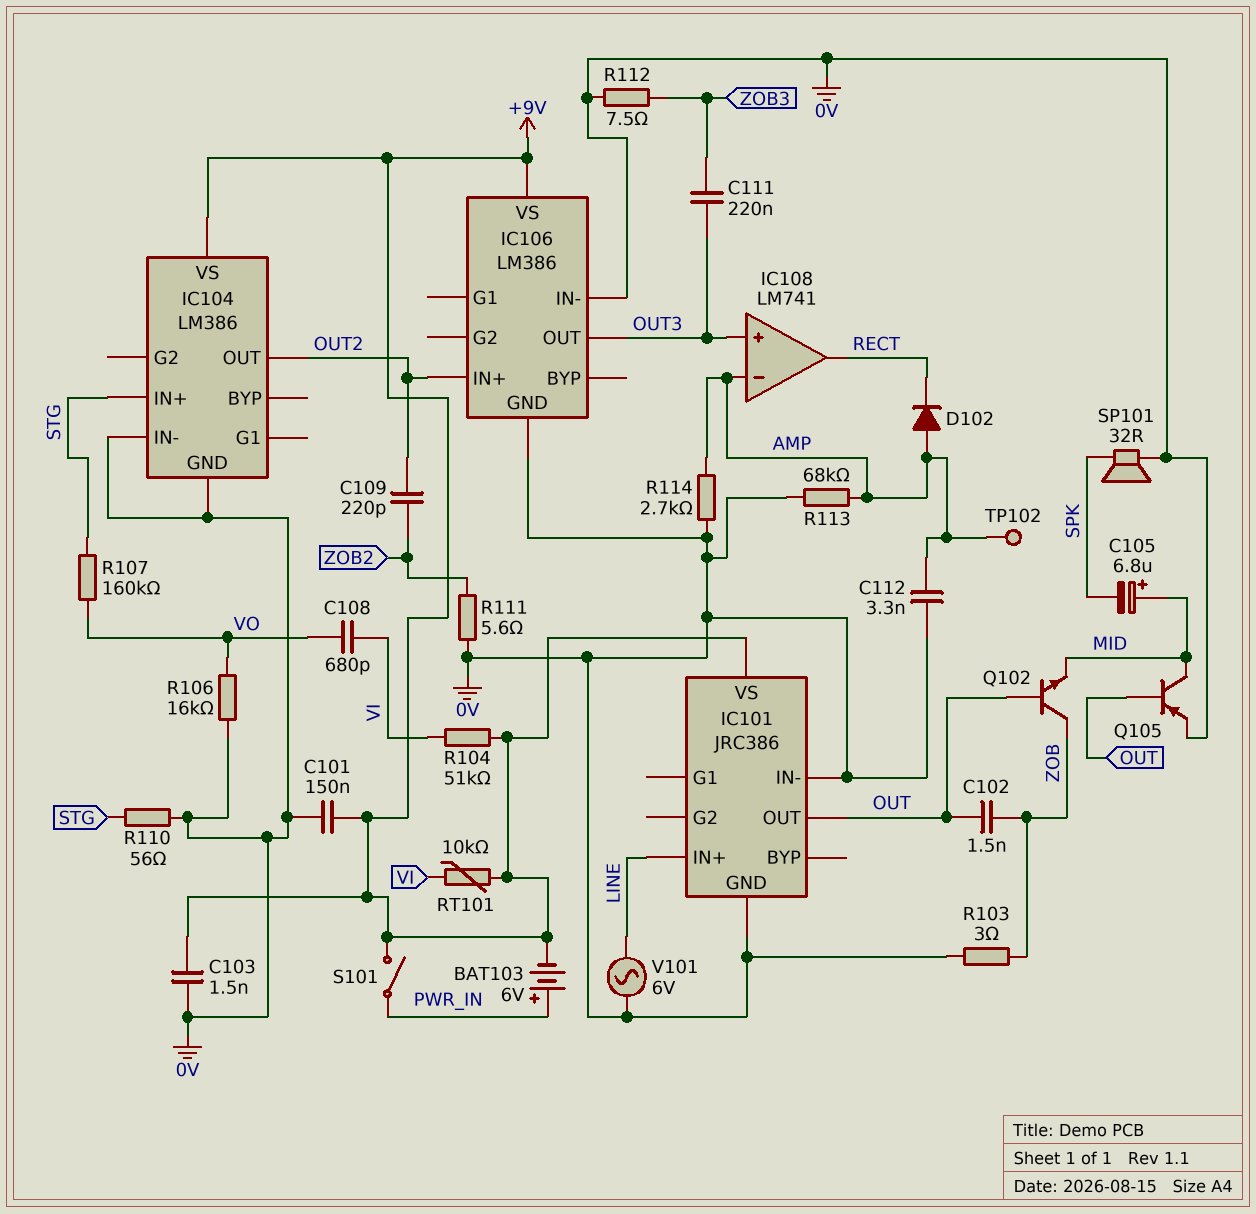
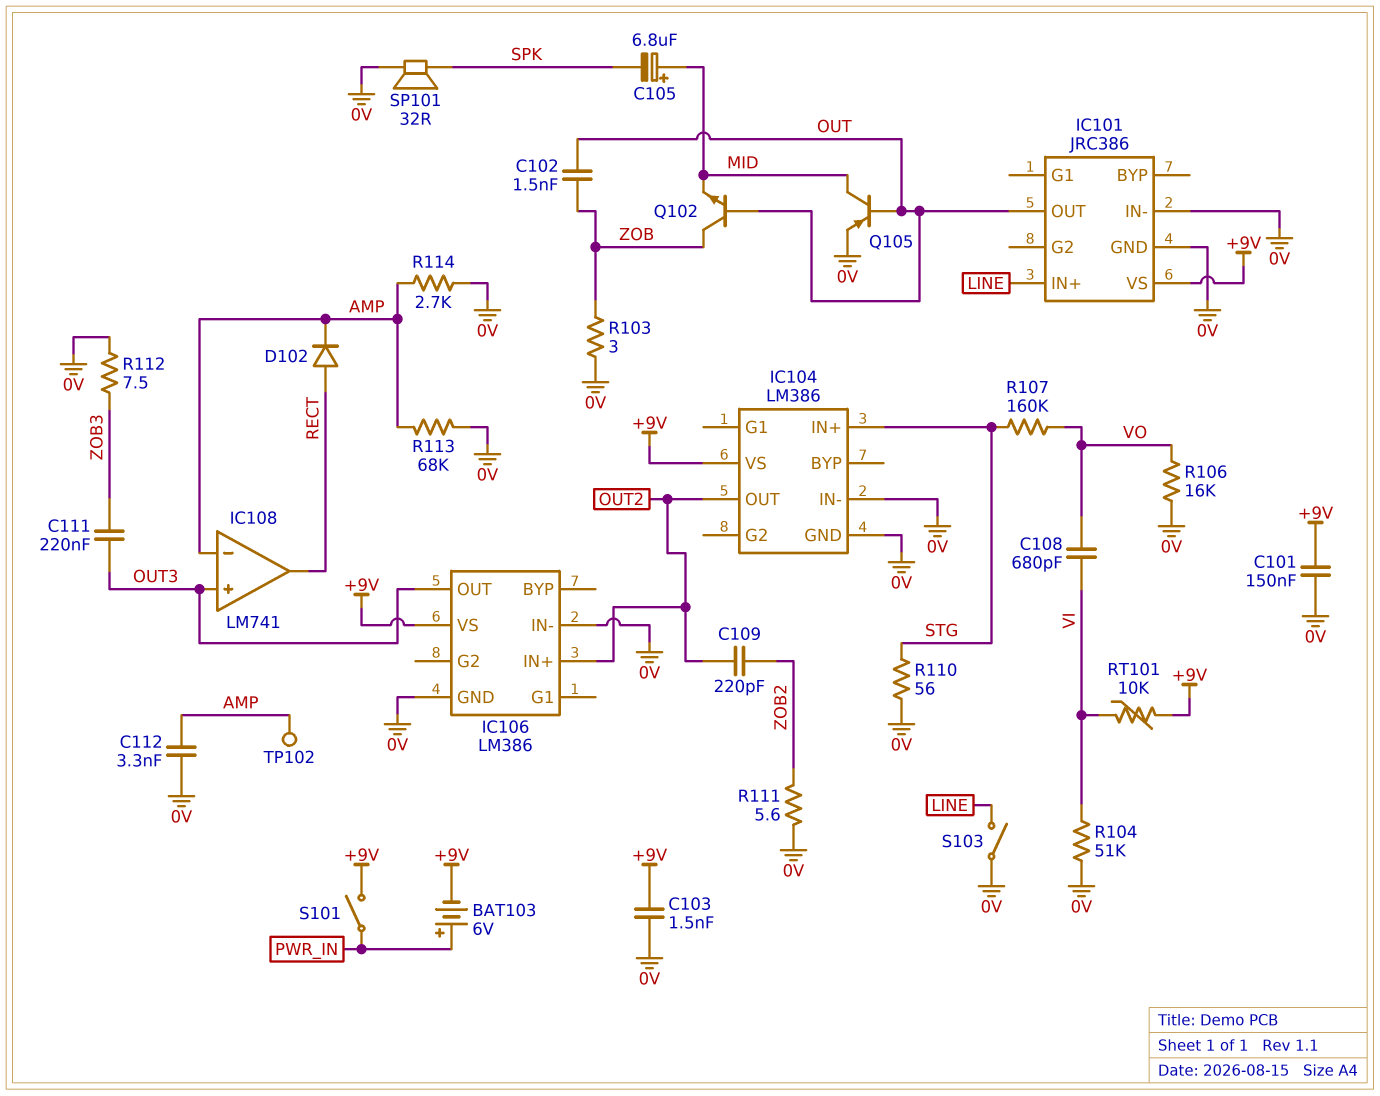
D102: diode (A AMP, K RECT) -> diode (A RECT, K AMP)
R104: 51k (+9V, VI) -> 51k (0V, VI)
S103: none -> switch (0V, LINE)
V101: AC 6V (0V, LINE) -> none

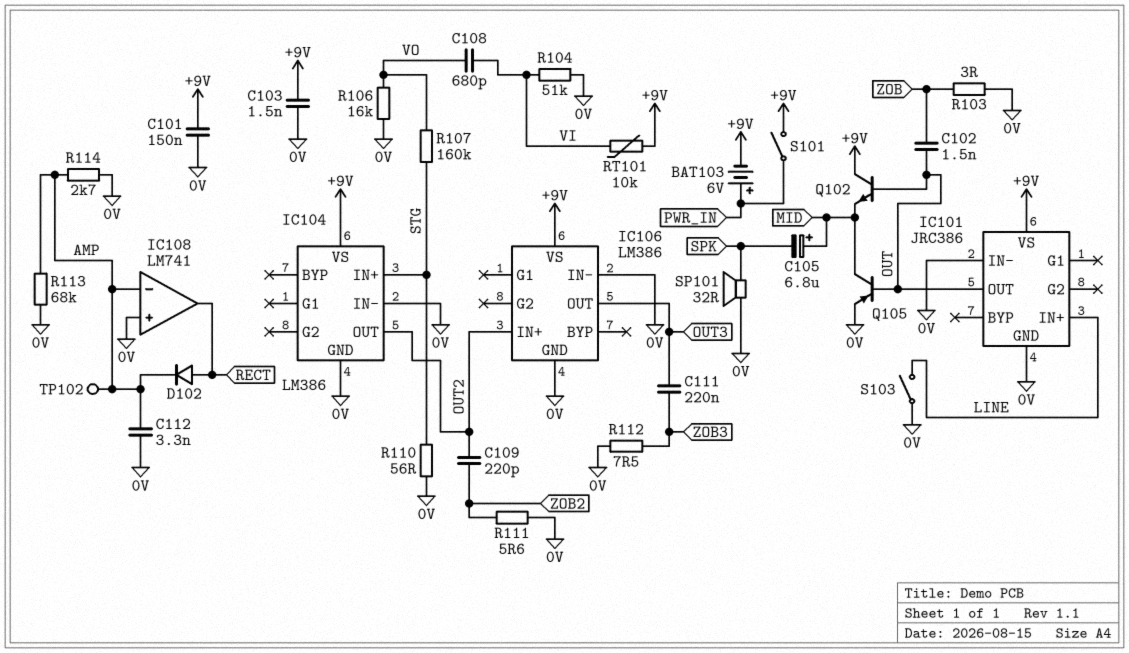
IC108 pin in+: OUT3 -> 0V
Q102: NPN (B OUT, C ZOB, E MID) -> NPN (B OUT, C +9V, E MID)

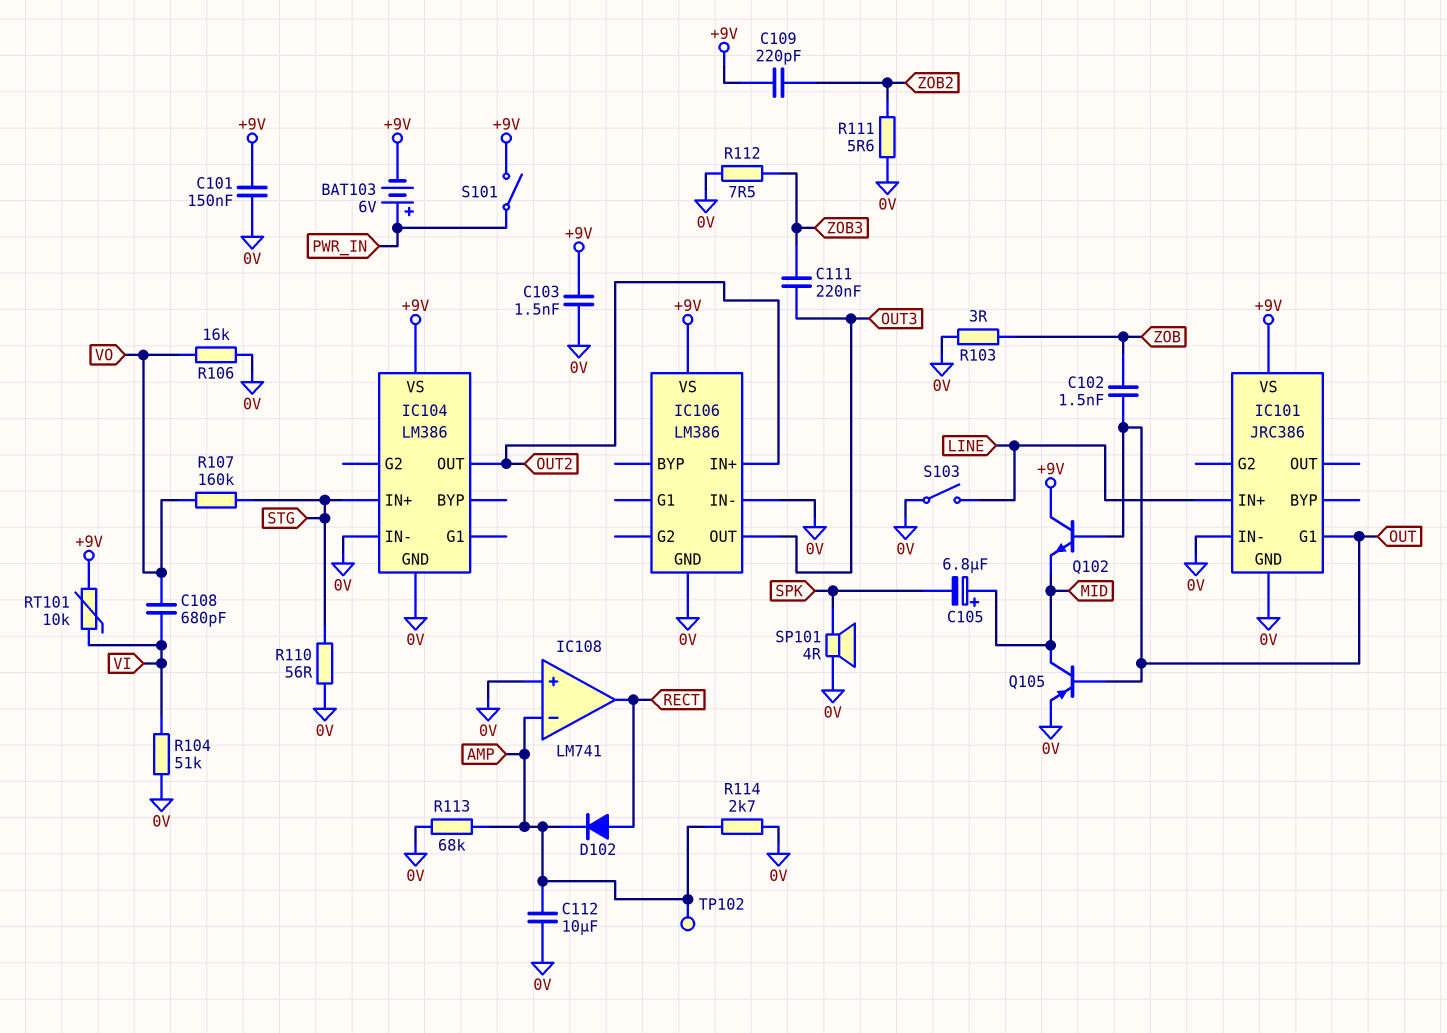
C109: 220pF (OUT2, ZOB2) -> 220pF (+9V, ZOB2)
C112: 3.3nF (0V, AMP) -> 10uF (0V, AMP)
IC101 pin G1: none -> OUT
IC101 pin OUT: OUT -> none
SP101: speaker 32R (0V, SPK) -> speaker 4R (0V, SPK)

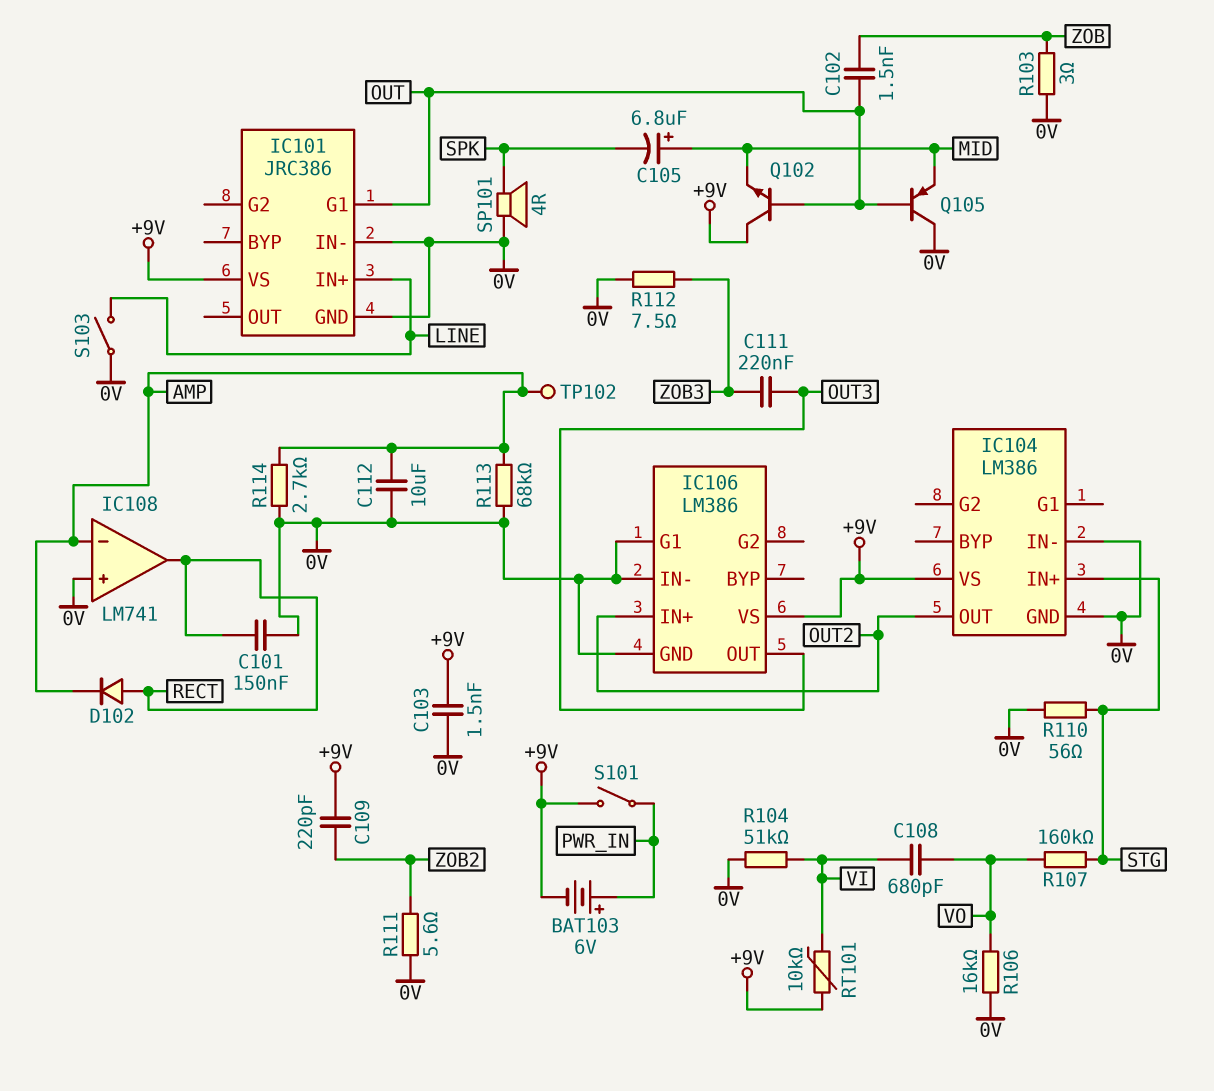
C101: 150nF (+9V, 0V) -> 150nF (0V, RECT)
IC106 pin G1: none -> 0V
Q105: PNP (B OUT, C MID, E 0V) -> PNP (B OUT, C 0V, E MID)

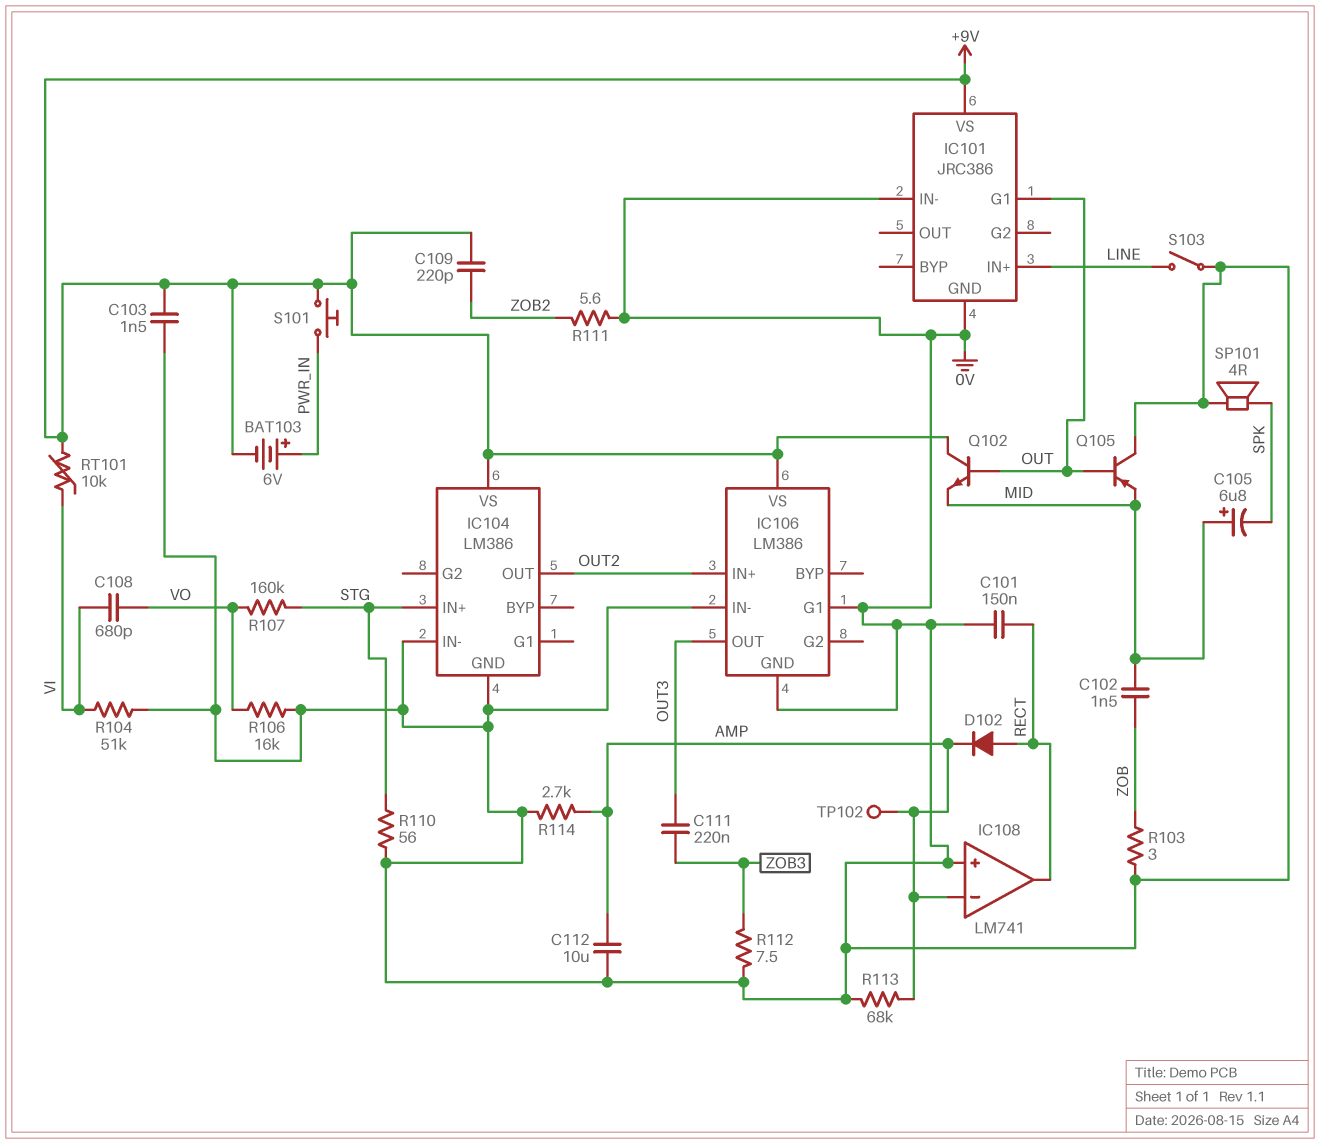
C102: 1.5nF (OUT, ZOB) -> 1.5nF (MID, ZOB)
S101: switch (+9V, PWR_IN) -> button (+9V, PWR_IN)

